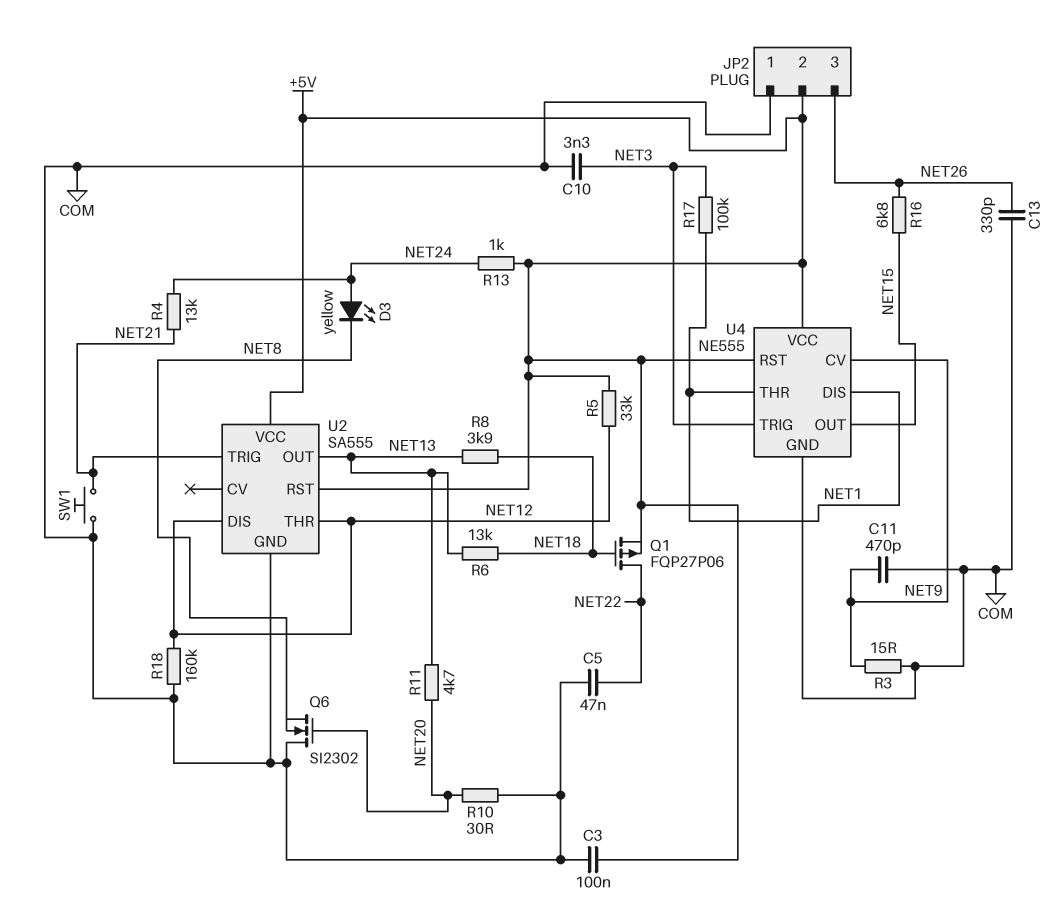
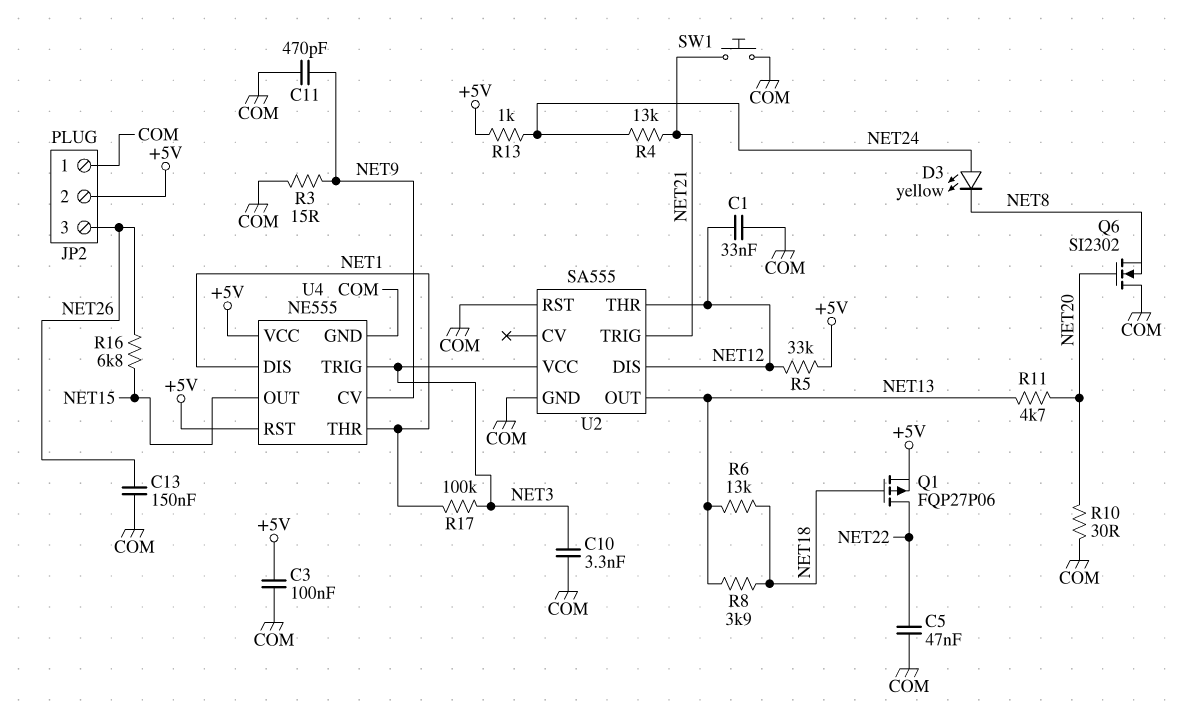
C1: none -> 33nF (COM, NET12)
C13: 330pF (COM, NET26) -> 150nF (COM, NET26)
R18: 160k (COM, NET12) -> none
U2 pin RST: +5V -> COM
U2 pin VCC: +5V -> NET3

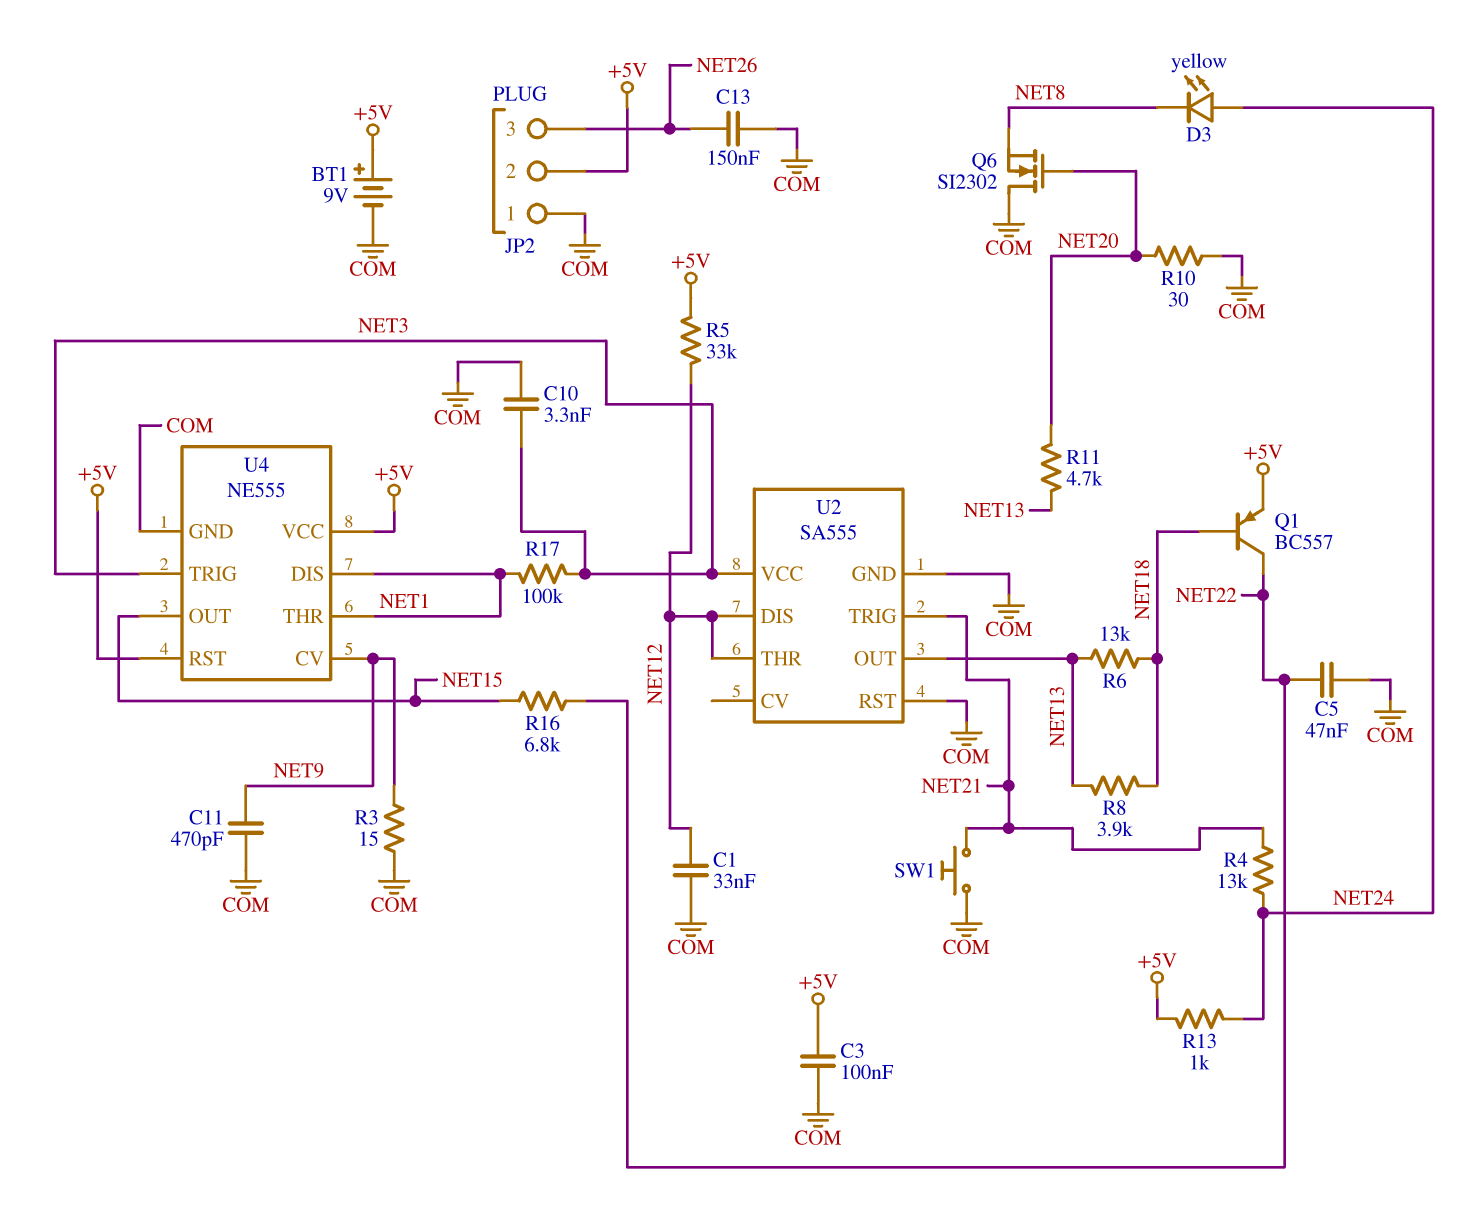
BT1: none -> 9V (plus +5V, minus COM)
Q1: PMOS FQP27P06 (G NET18, D NET22, S +5V) -> PNP BC557 (B NET18, C NET22, E +5V)
R16: 6.8k (NET15, NET26) -> 6.8k (NET15, NET22)

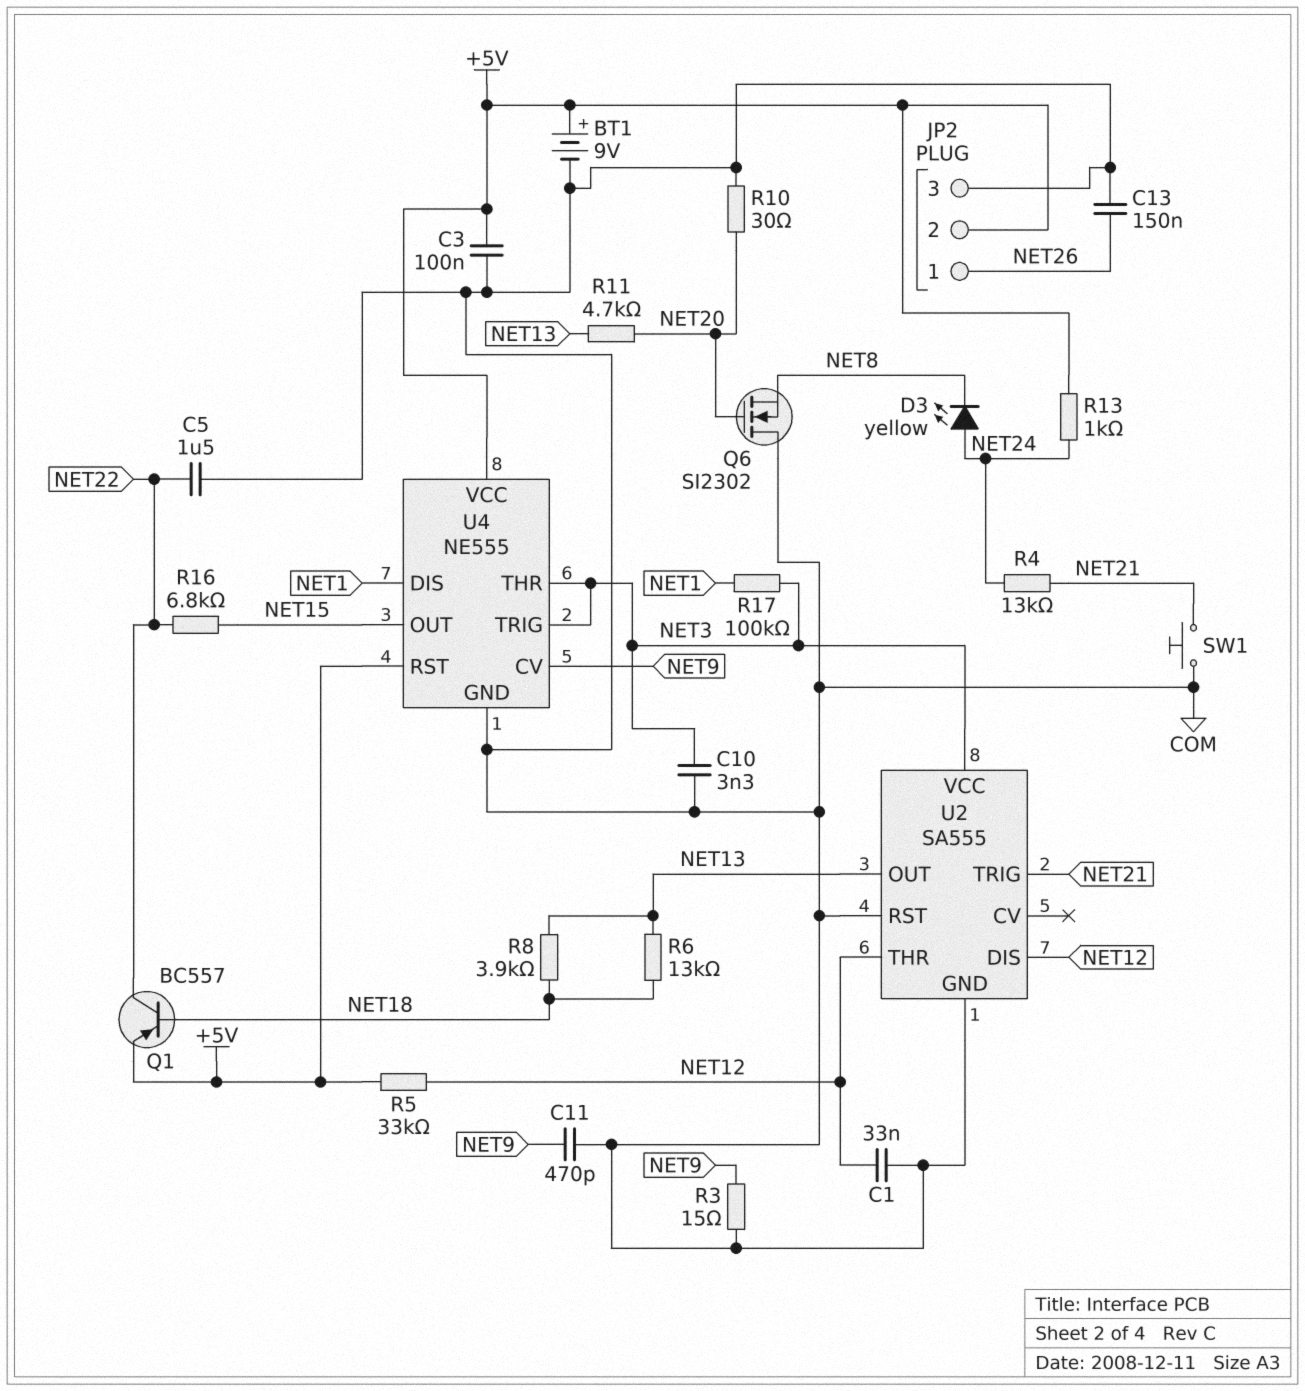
C5: 47nF (COM, NET22) -> 1.5uF (COM, NET22)
JP2 pin 1: COM -> NET26
JP2 pin 3: NET26 -> COM
U4 pin THR: NET1 -> NET3

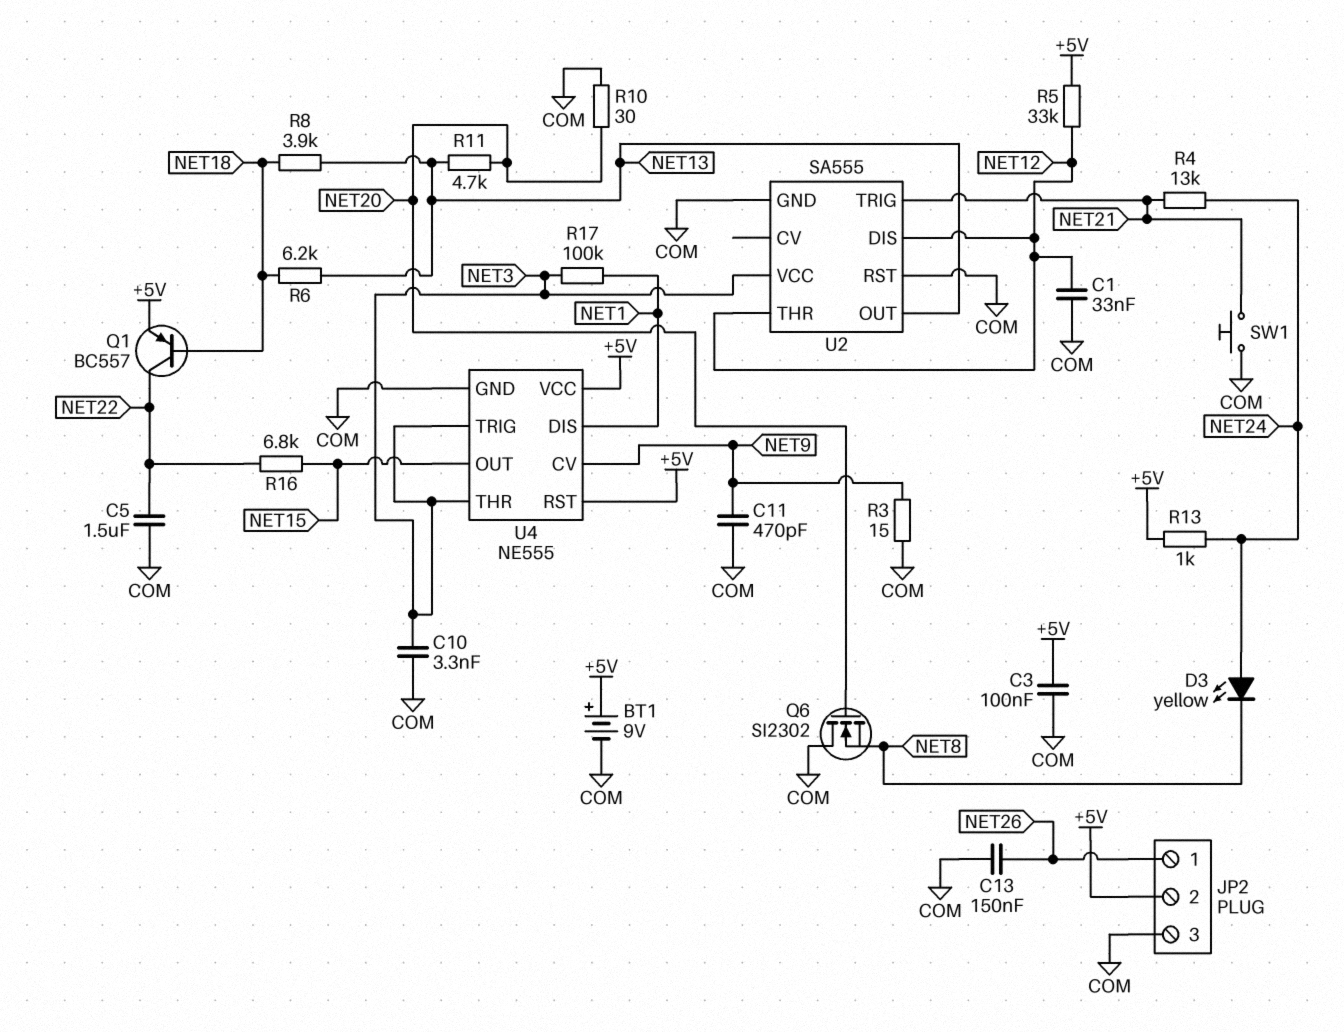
R6: 13k (NET13, NET18) -> 6.2k (NET13, NET18)

